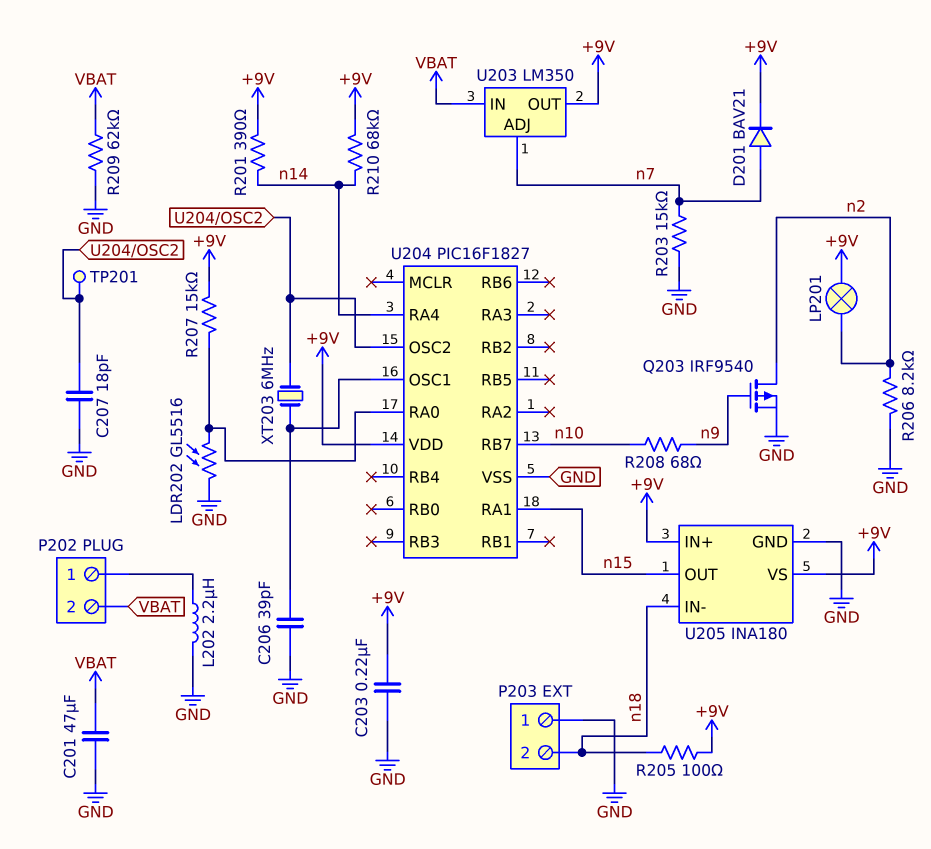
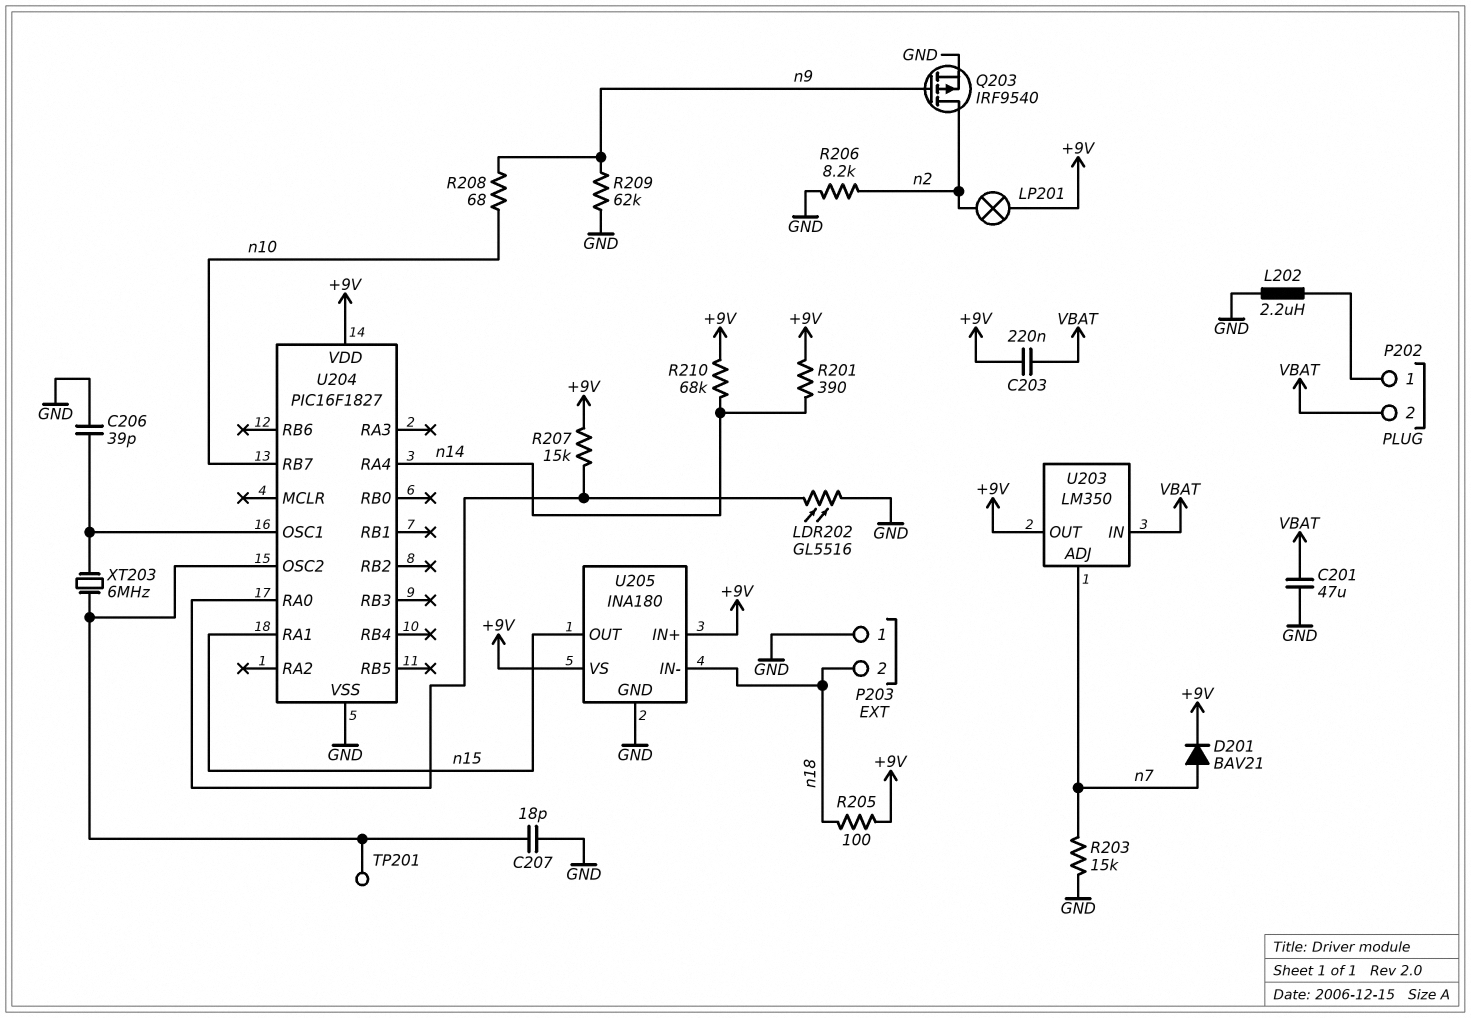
C203: 220nF (+9V, GND) -> 220nF (+9V, VBAT)
R209: 62k (GND, VBAT) -> 62k (GND, n9)

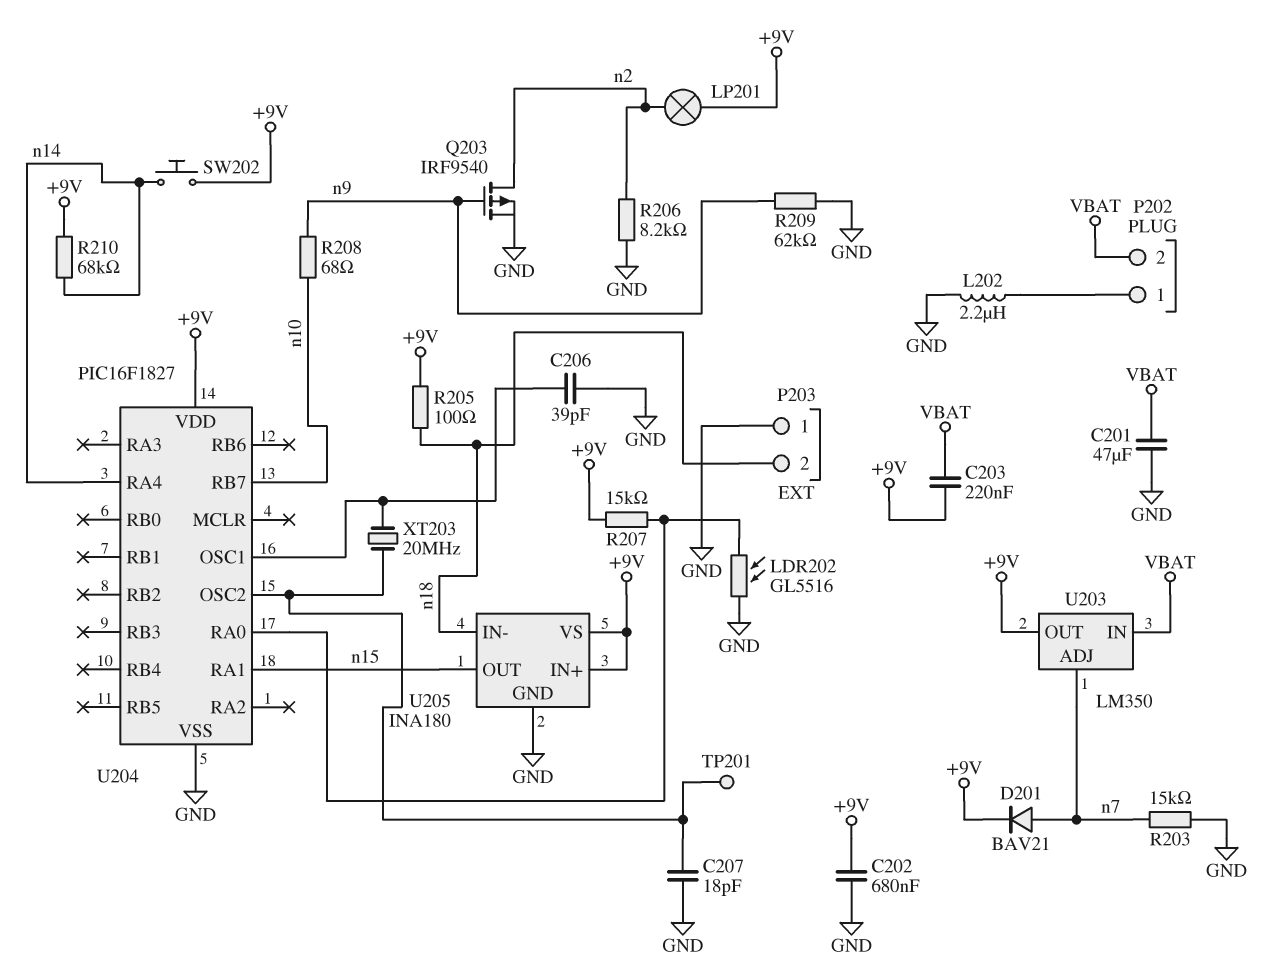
C202: none -> 680nF (+9V, GND)
R201: 390 (+9V, n14) -> none
SW202: none -> button (+9V, n14)
XT203: 6MHz (U204/OSC1, U204/OSC2) -> 20MHz (U204/OSC1, U204/OSC2)

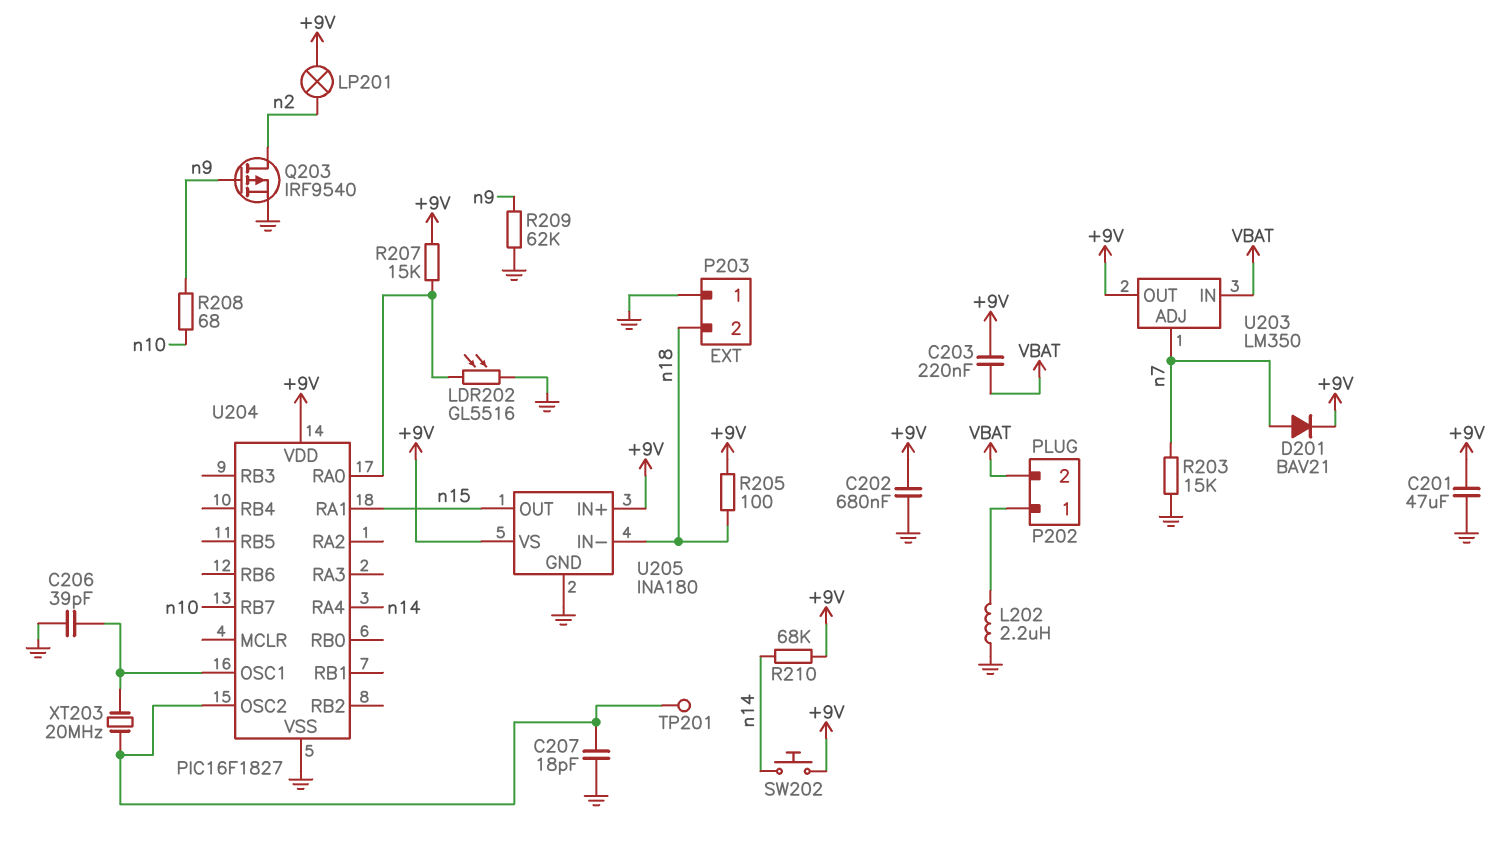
C201: 47uF (GND, VBAT) -> 47uF (+9V, GND)
R206: 8.2k (GND, n2) -> none

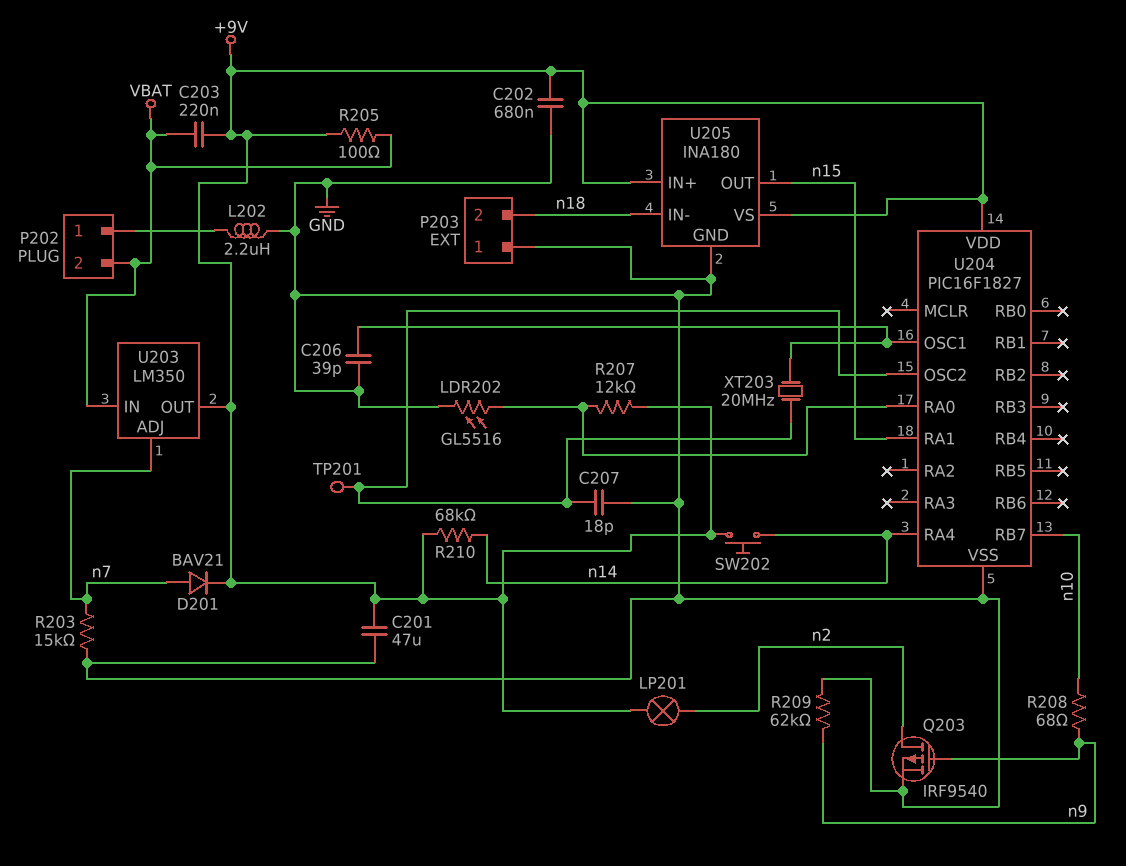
R205: 100 (+9V, n18) -> 100 (+9V, VBAT)
R207: 15k (+9V, U204/RA0) -> 12k (+9V, U204/RA0)

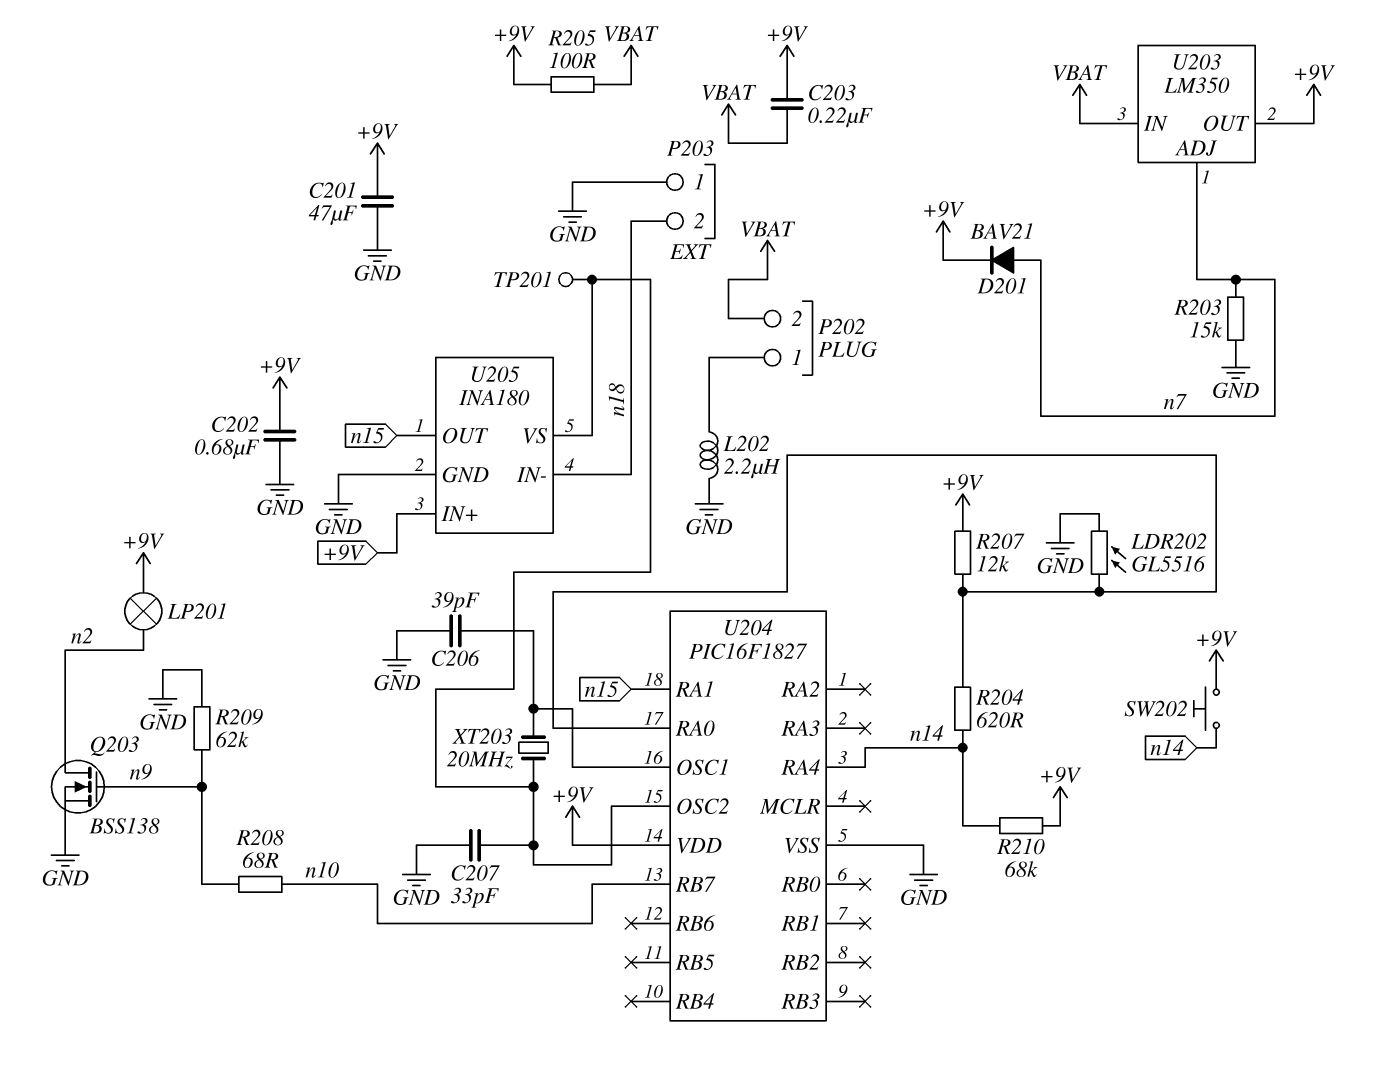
C207: 18pF (GND, U204/OSC2) -> 33pF (GND, U204/OSC2)
Q203: PMOS IRF9540 (G n9, D n2, S GND) -> NMOS BSS138 (G n9, D n2, S GND)
R204: none -> 620 (U204/RA0, n14)
U205 pin VS: +9V -> U204/OSC2

